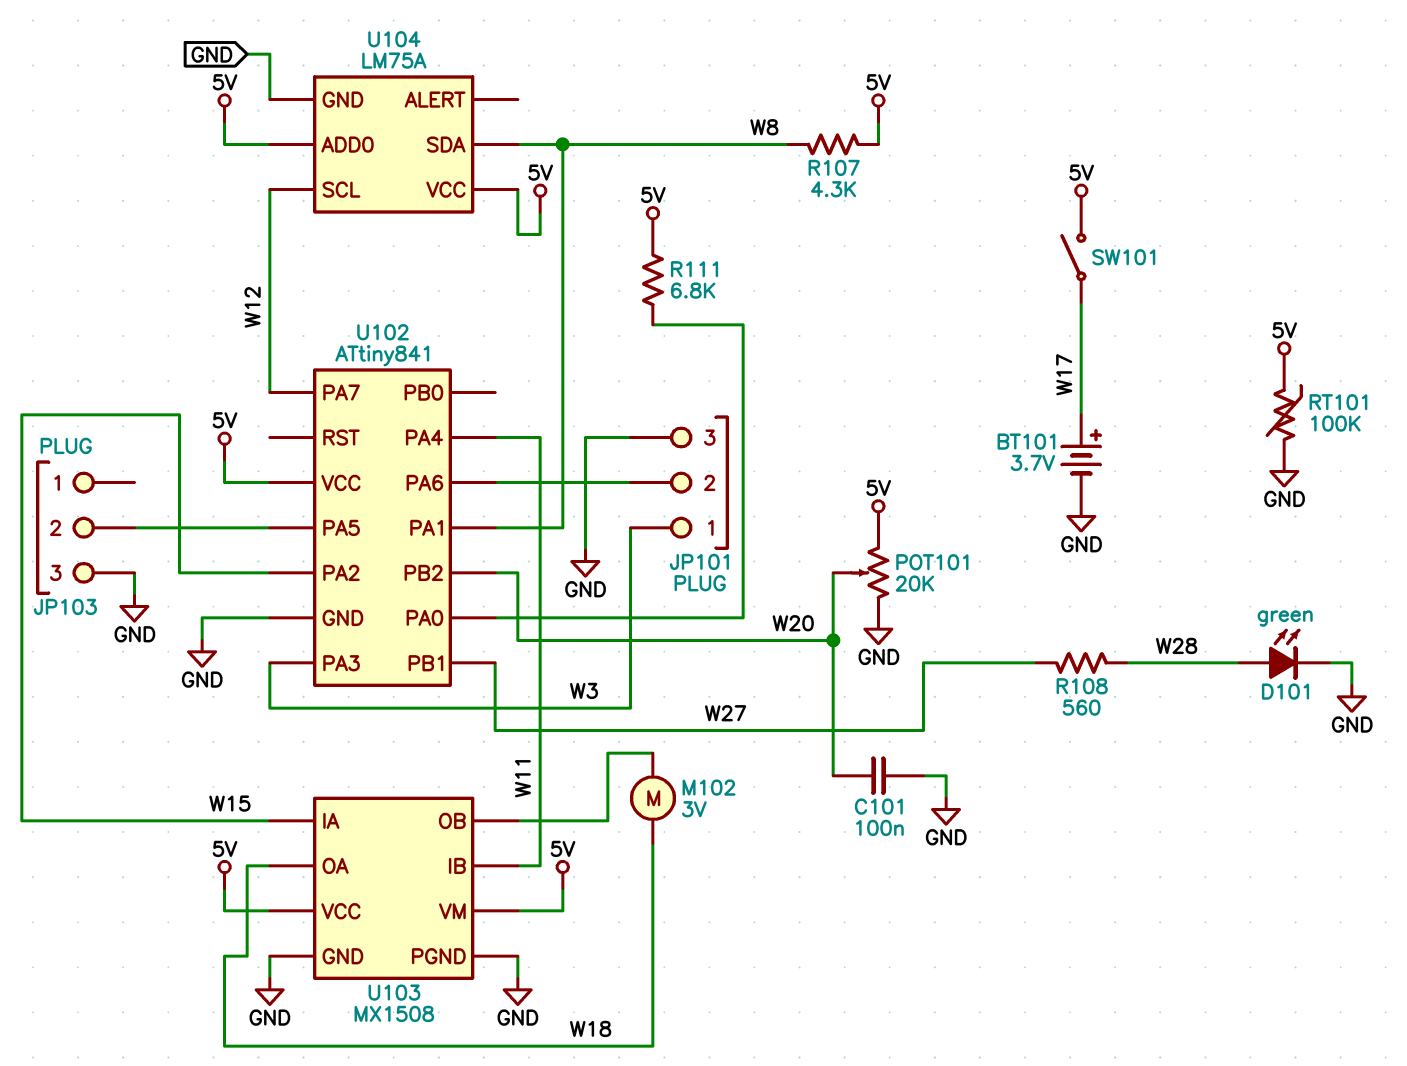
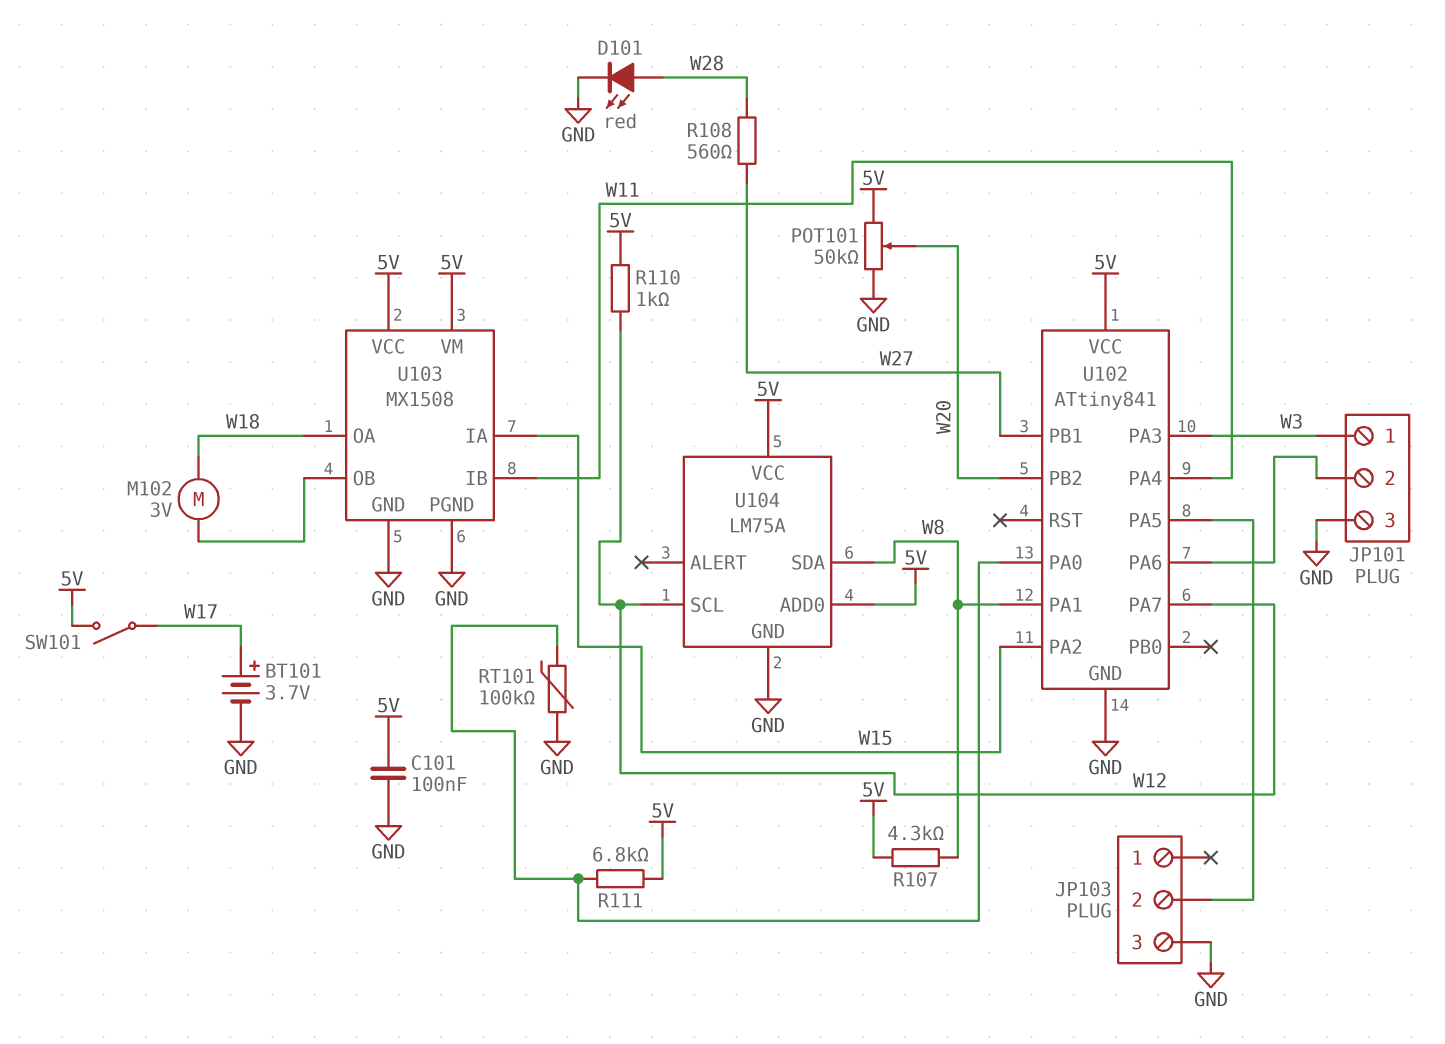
C101: 100nF (GND, W20) -> 100nF (5V, GND)
D101: LED green (A W28, K GND) -> LED red (A W28, K GND)
POT101: 20k (5V, GND, wiper W20) -> 50k (5V, GND, wiper W20)
R110: none -> 1k (5V, W12)
RT101: 100k (5V, GND) -> 100k (GND, U102/PA0)

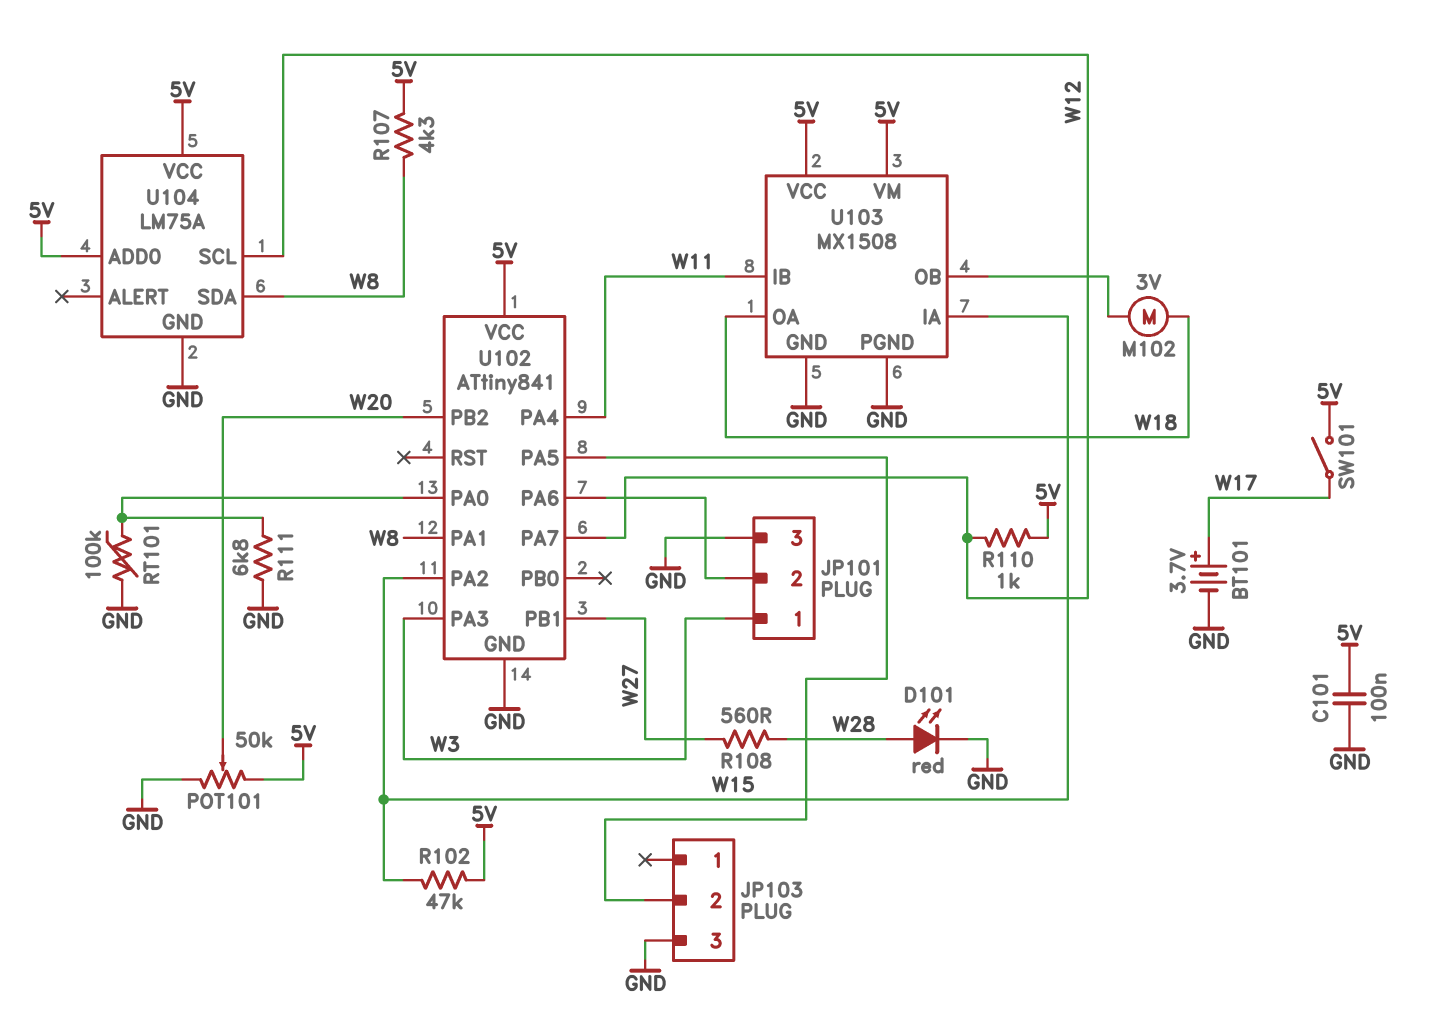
R102: none -> 47k (5V, W15)
R111: 6.8k (5V, U102/PA0) -> 6.8k (GND, U102/PA0)

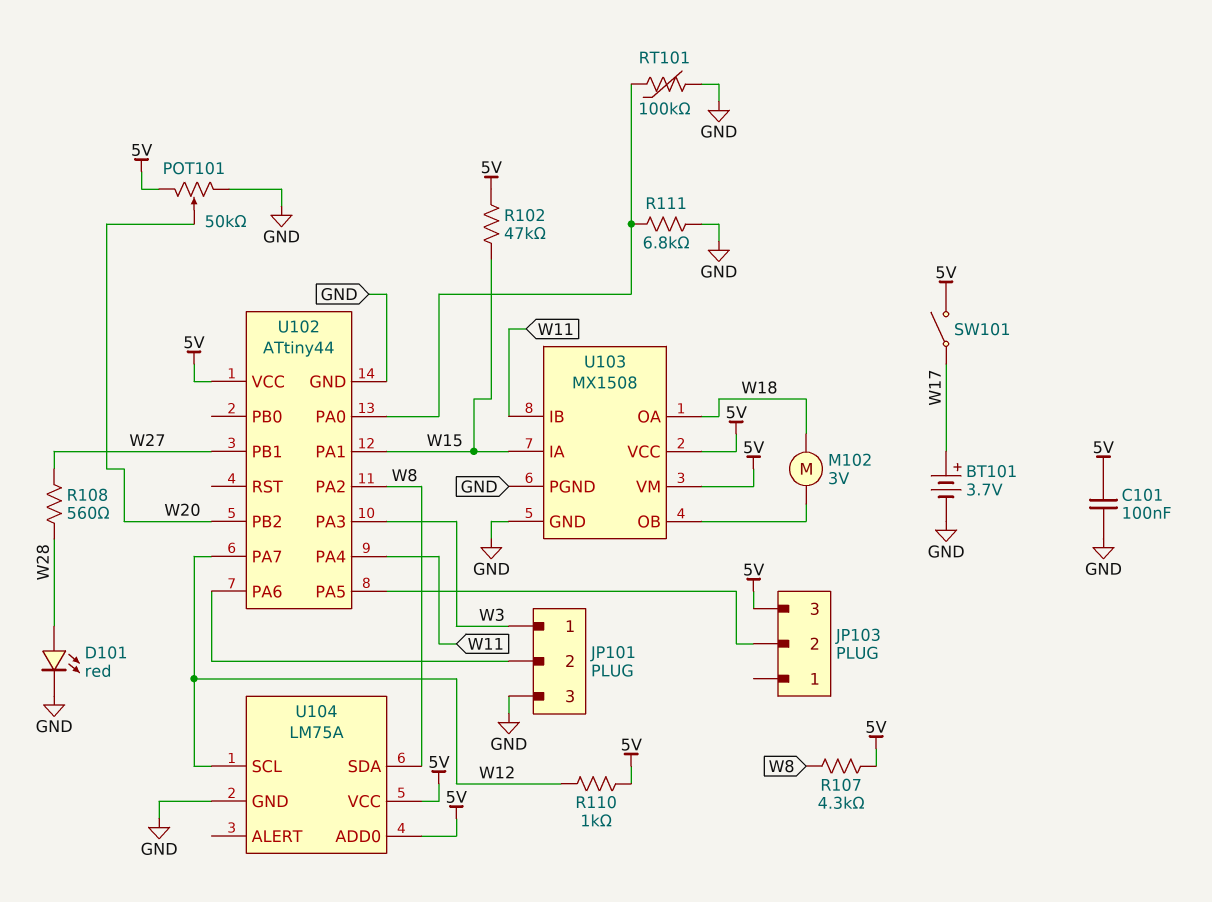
JP103 pin 3: GND -> 5V
U102: ATtiny841 -> ATtiny44
U102 pin PA1: W8 -> W15
U102 pin PA2: W15 -> W8

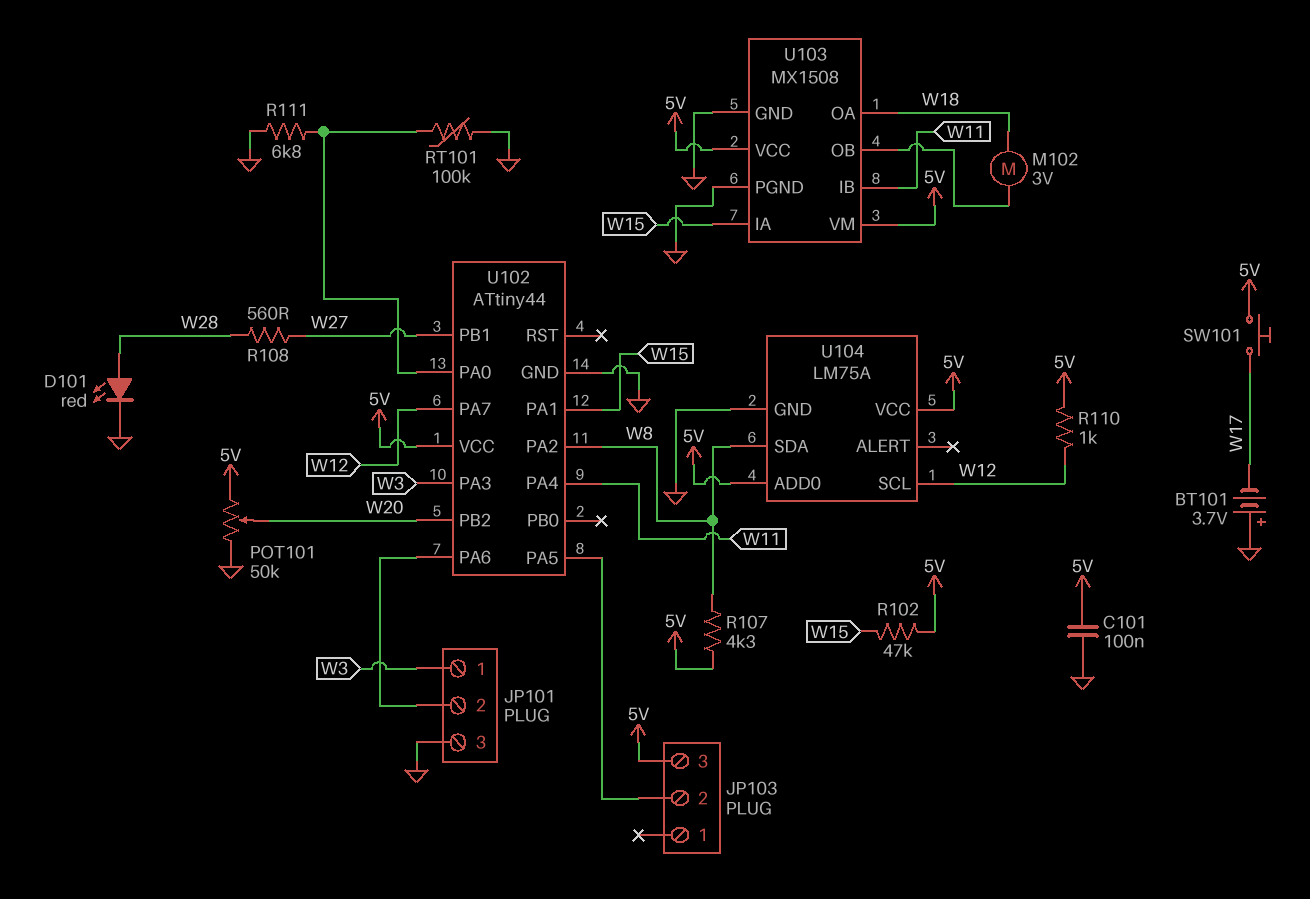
BT101: 3.7V (plus W17, minus GND) -> 3.7V (plus GND, minus W17)
SW101: switch (5V, W17) -> button (5V, W17)

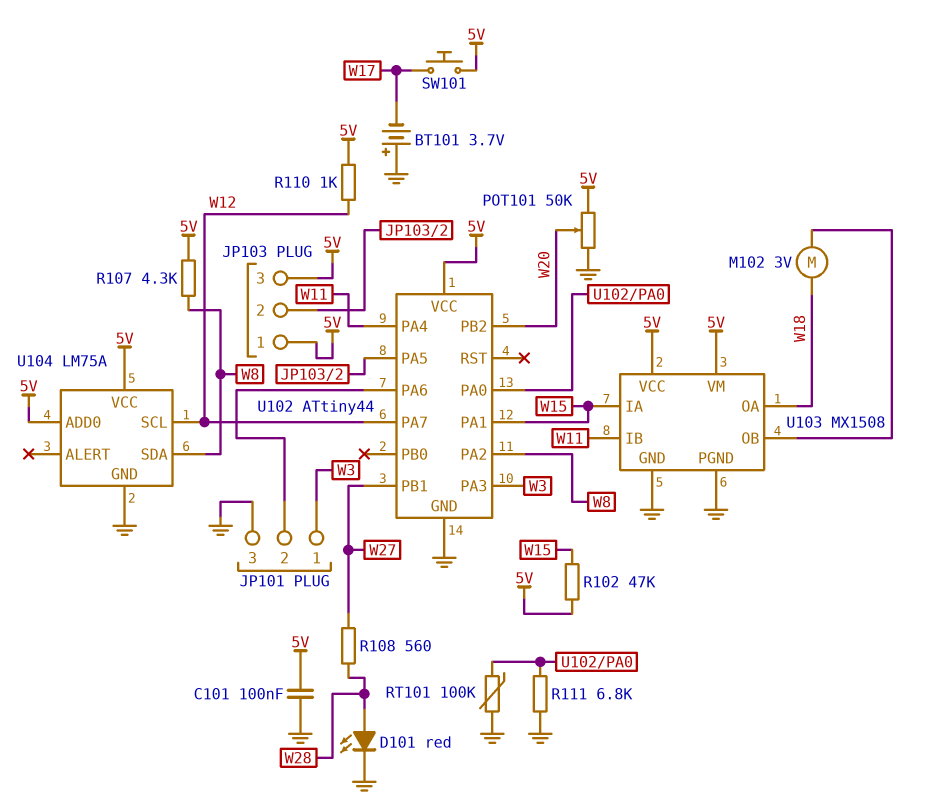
JP103 pin 1: none -> 5V

